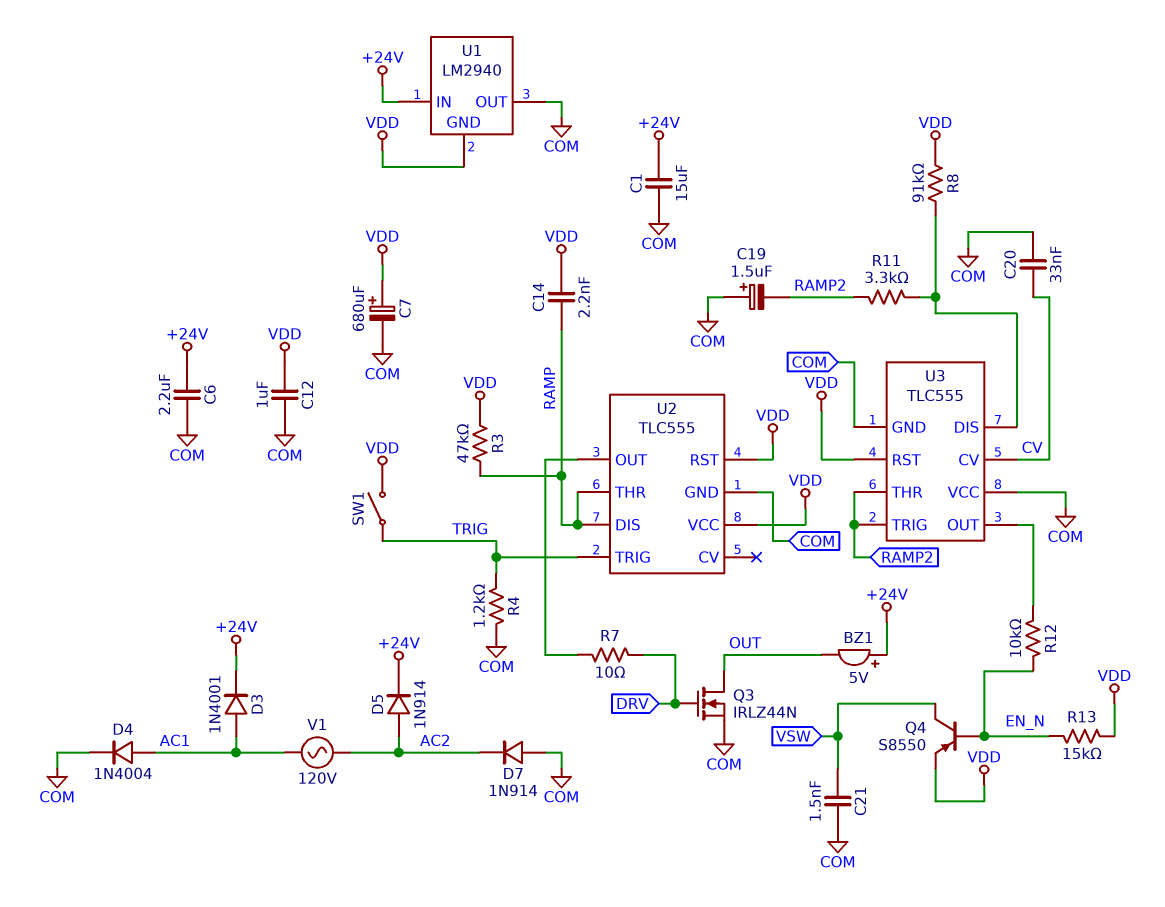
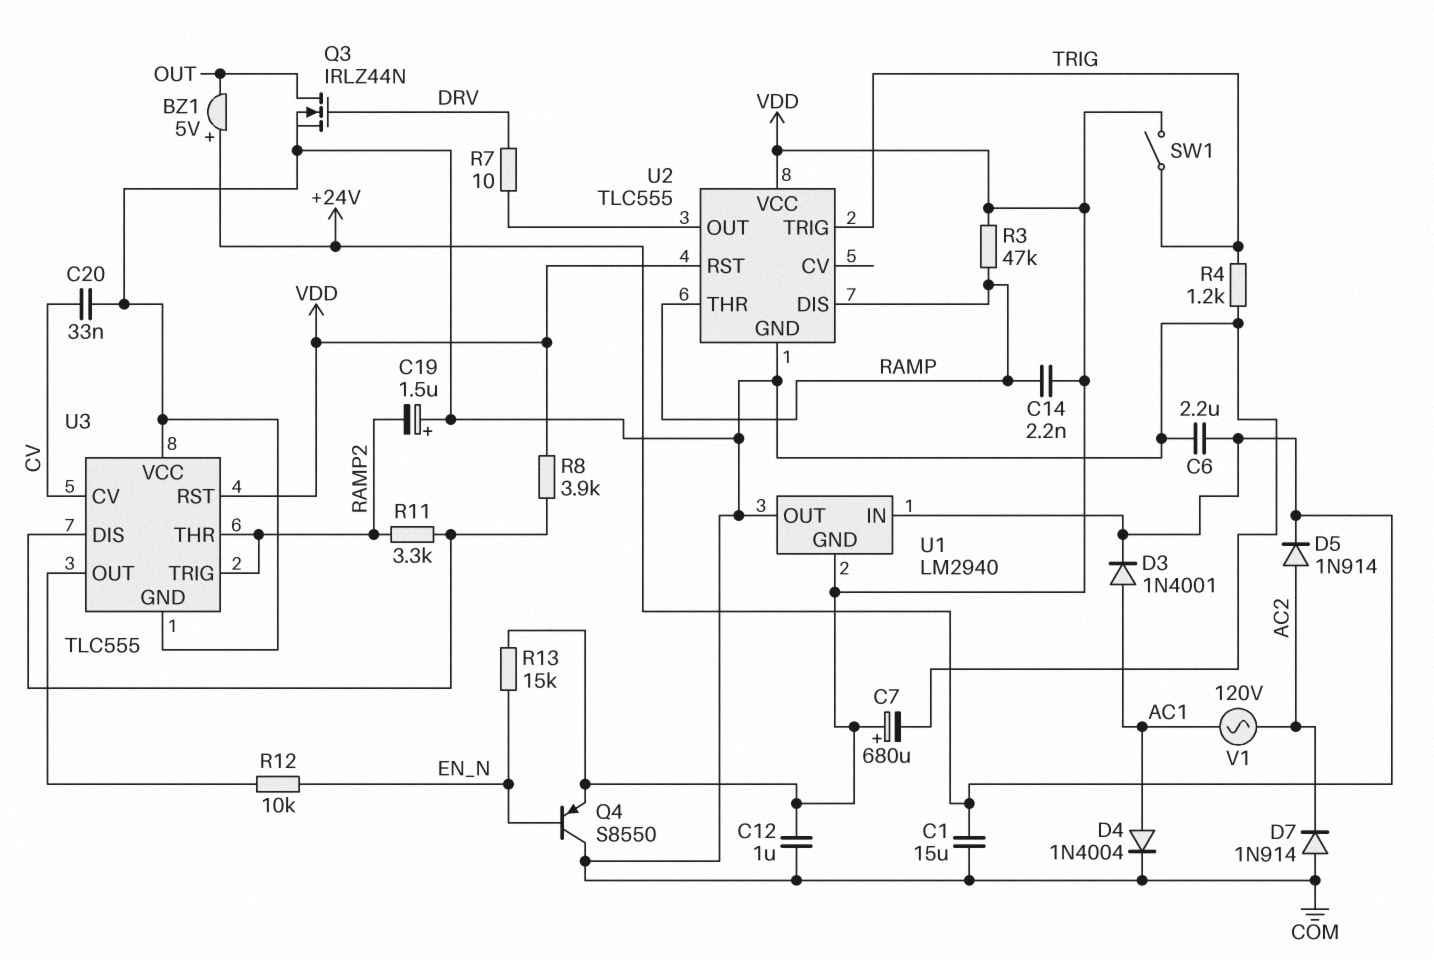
C21: 1.5nF (COM, VSW) -> none
Q4: PNP S8550 (B EN_N, C VSW, E VDD) -> PNP S8550 (B EN_N, C COM, E VDD)
R8: 91k (U3/DIS, VDD) -> 3.9k (U3/DIS, VDD)

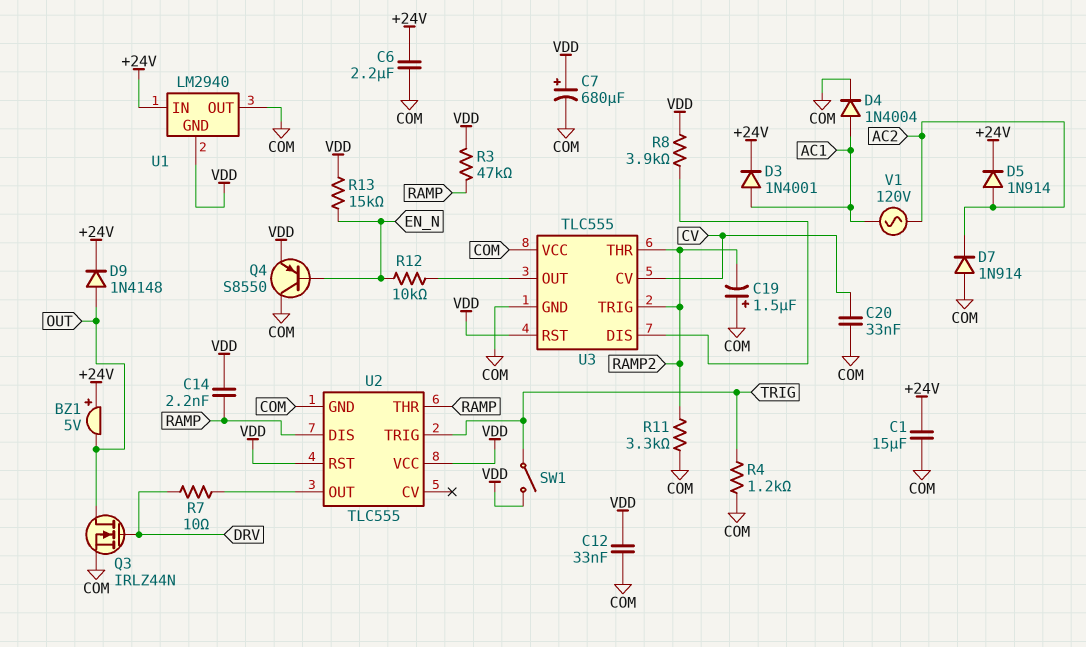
C12: 1uF (COM, VDD) -> 33nF (COM, VDD)
D9: none -> diode 1N4148 (A OUT, K +24V)
R11: 3.3k (RAMP2, U3/DIS) -> 3.3k (COM, RAMP2)

